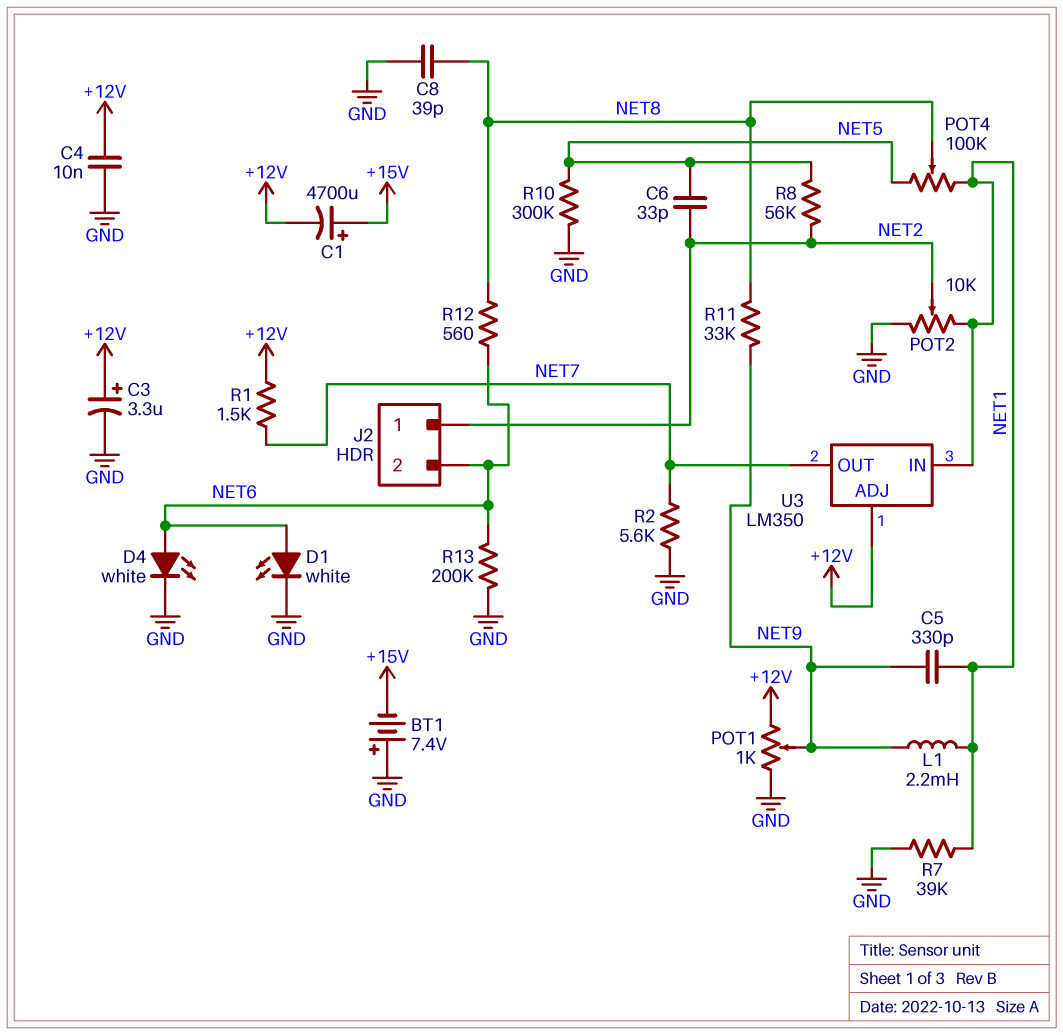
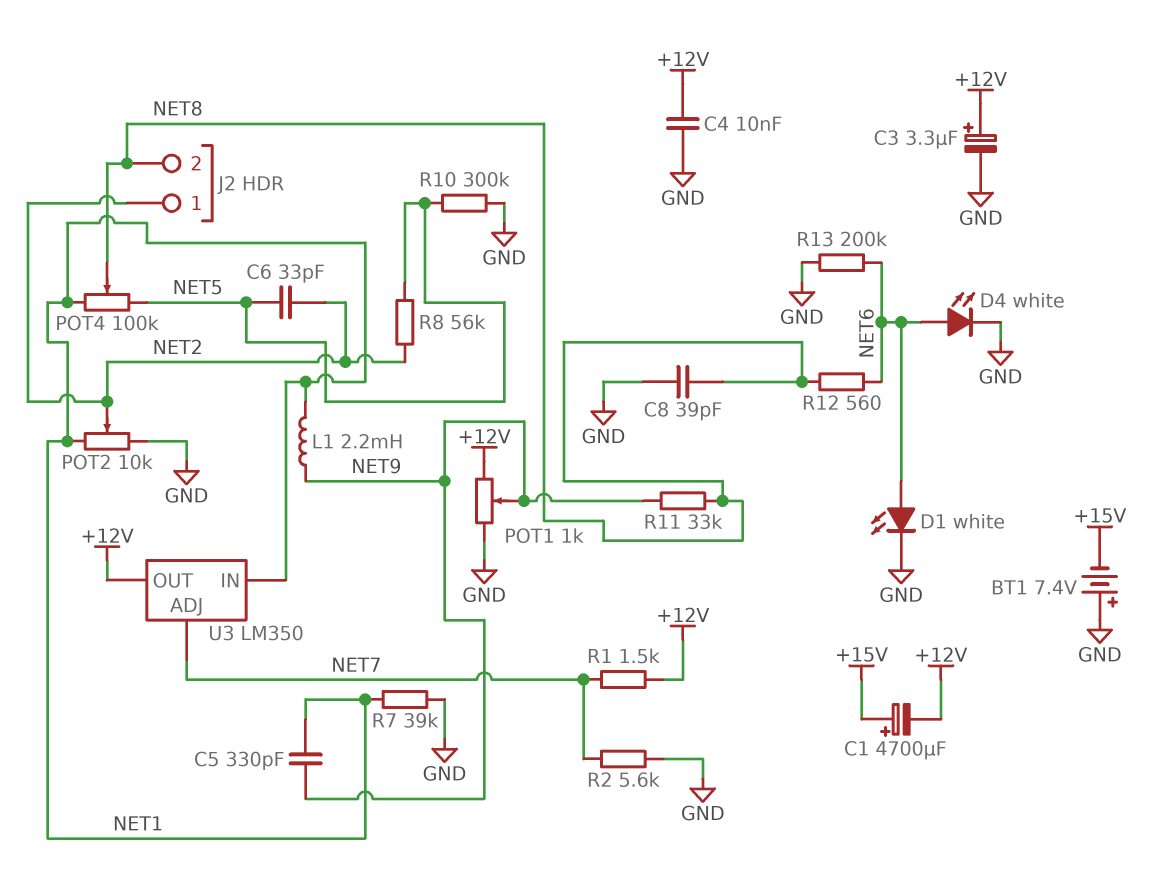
J2 pin 2: NET6 -> NET8
U3 pin ADJ: +12V -> NET7
U3 pin OUT: NET7 -> +12V

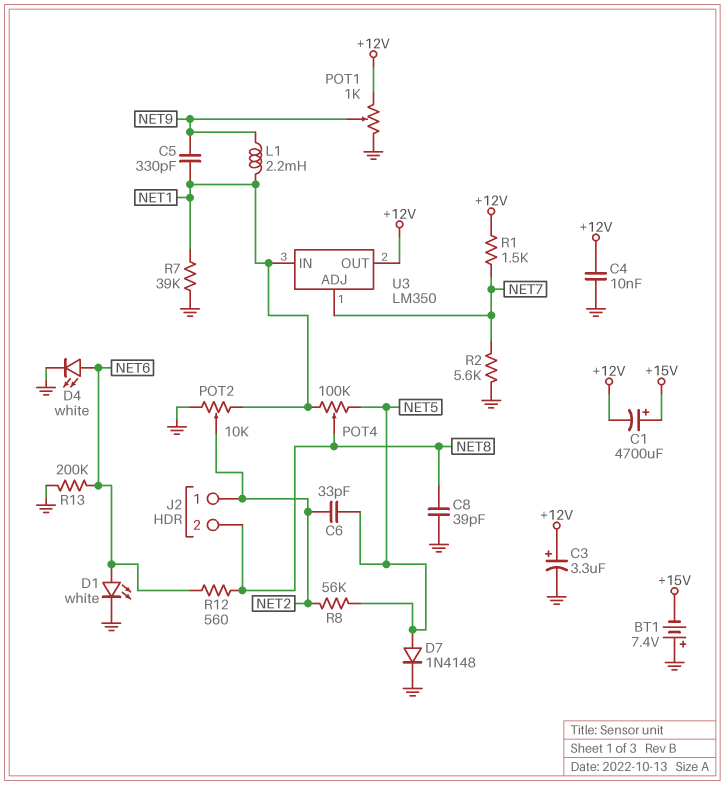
D7: none -> diode 1N4148 (A NET5, K GND)
R10: 300k (GND, NET5) -> none
R11: 33k (NET8, NET9) -> none

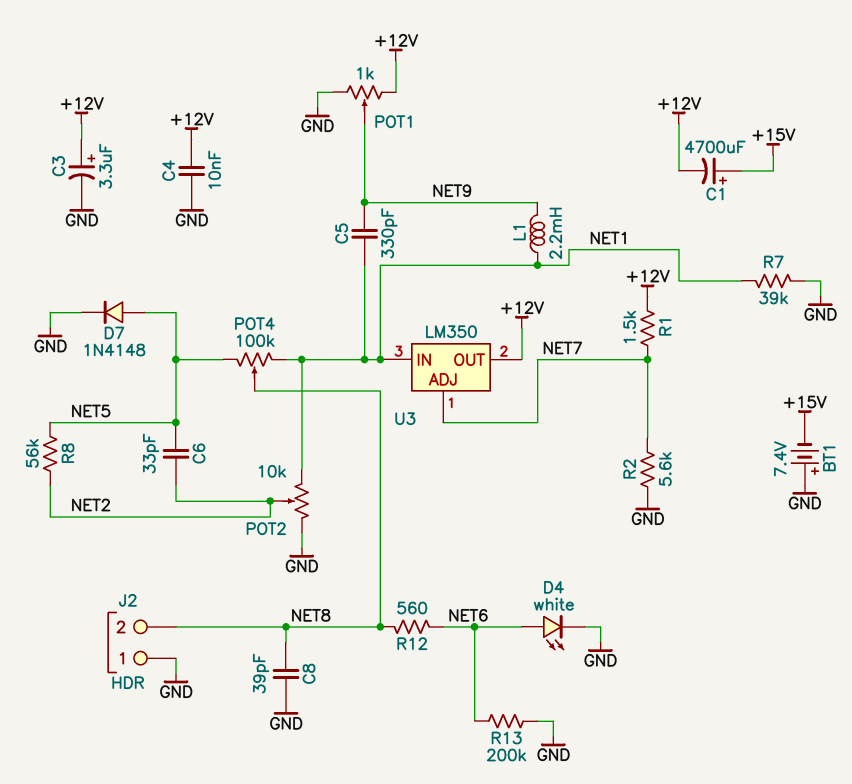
D1: LED white (A NET6, K GND) -> none
J2 pin 1: NET2 -> GND

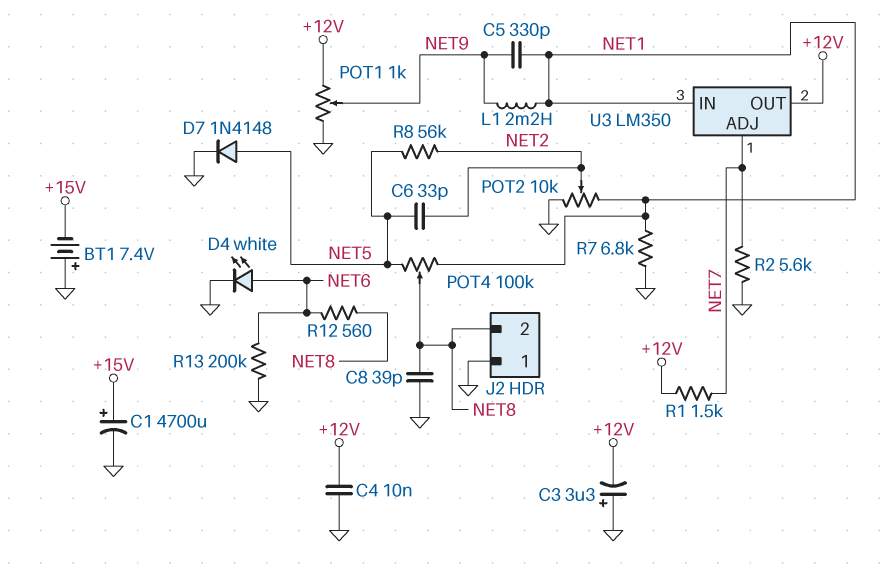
C1: 4700uF (plus +15V, minus +12V) -> 4700uF (plus +15V, minus GND)
C3: 3.3uF (plus +12V, minus GND) -> 3.3uF (plus GND, minus +12V)
R7: 39k (GND, NET1) -> 6.8k (GND, NET1)

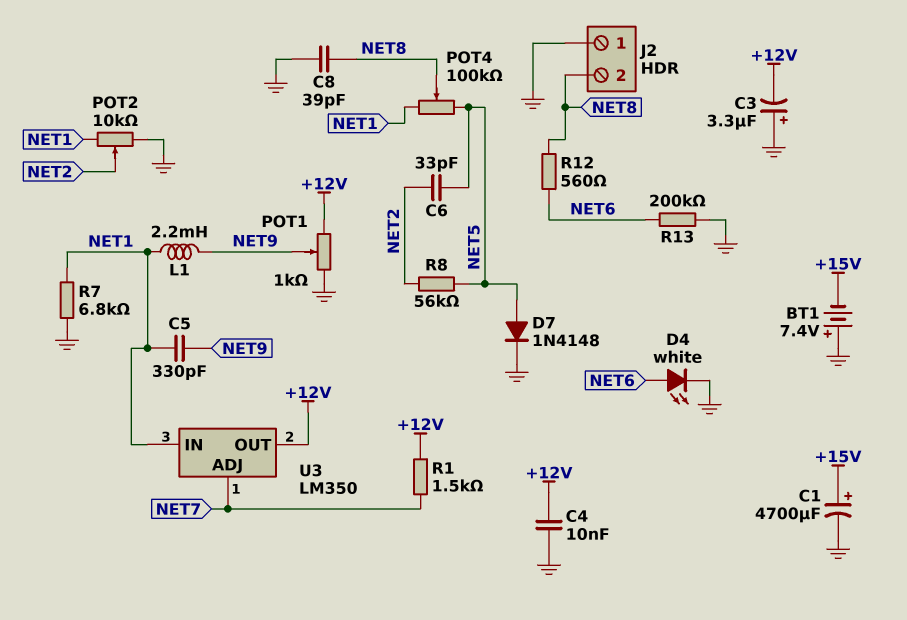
R2: 5.6k (GND, NET7) -> none

